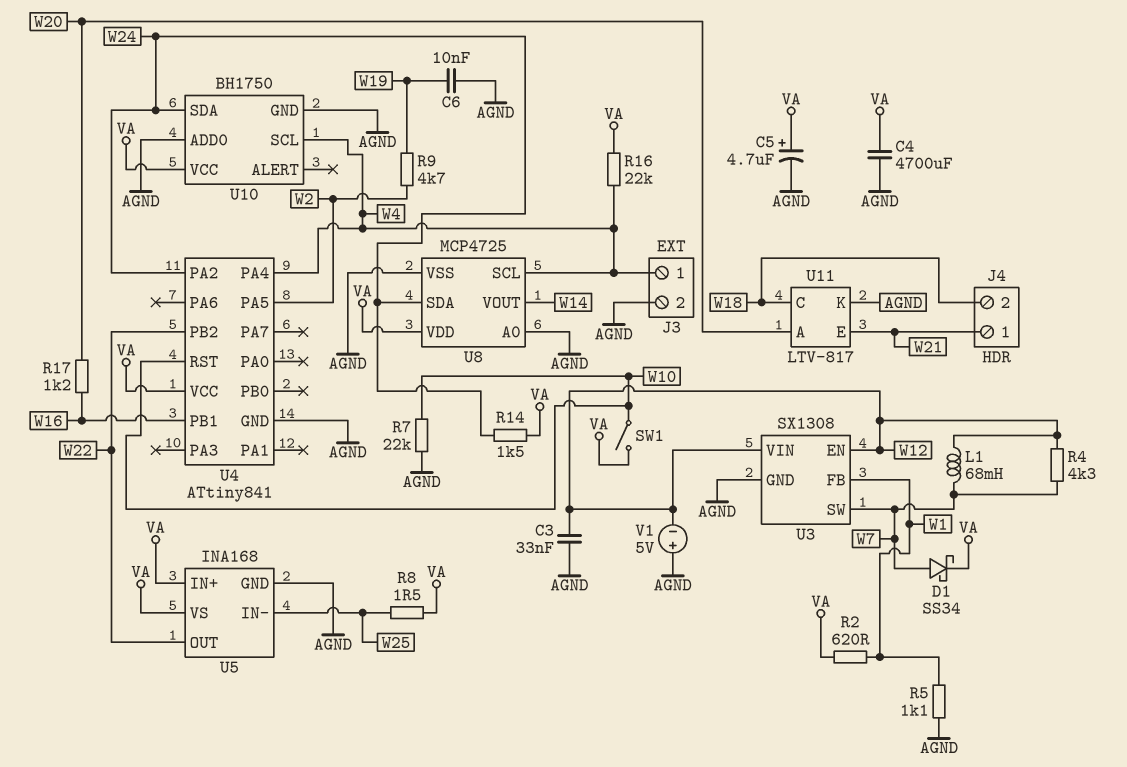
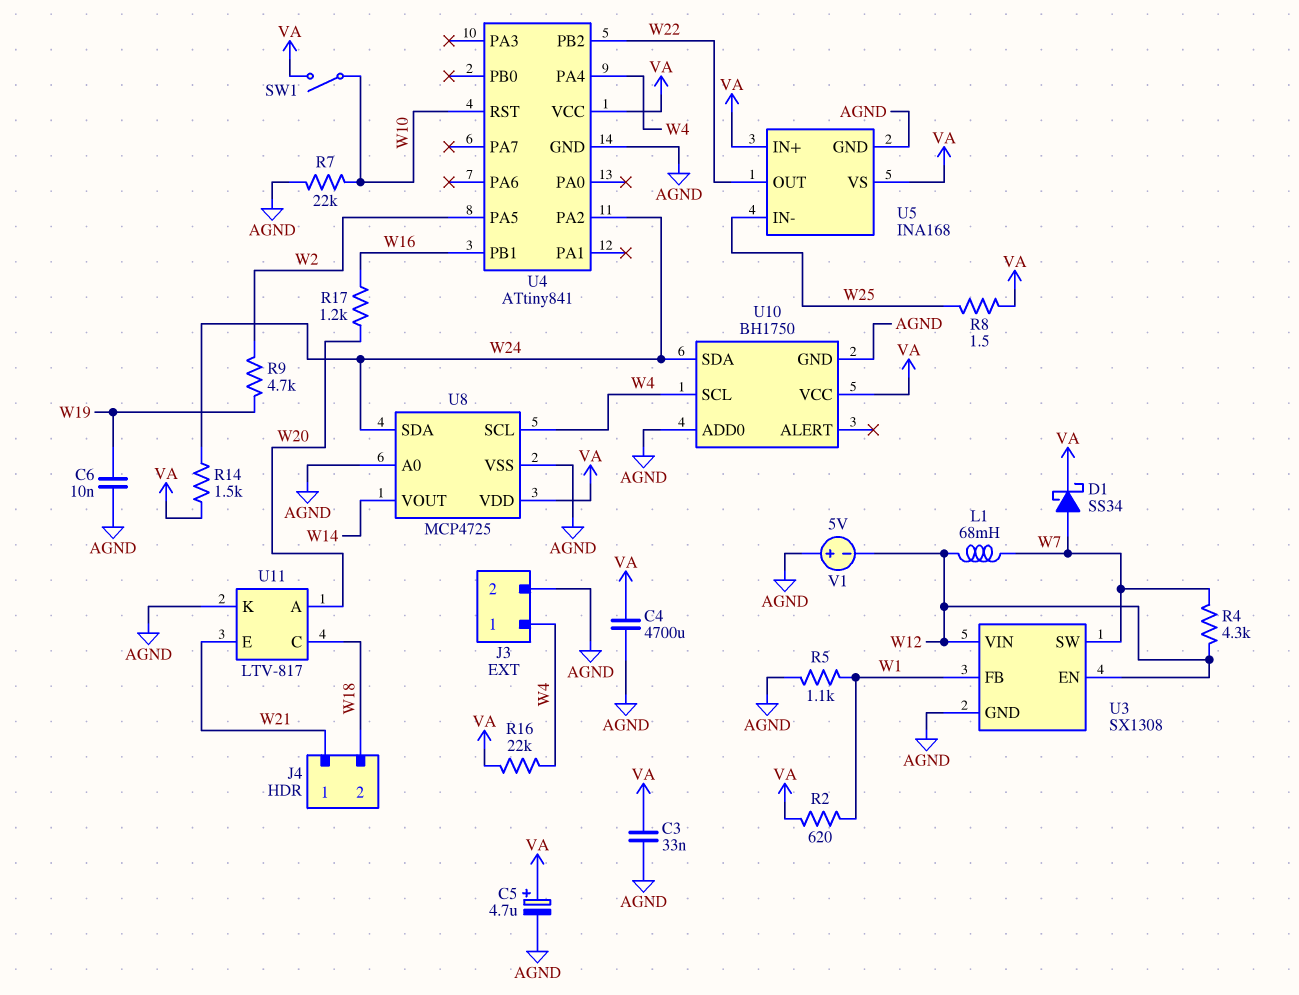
C3: 33nF (AGND, W12) -> 33nF (AGND, VA)

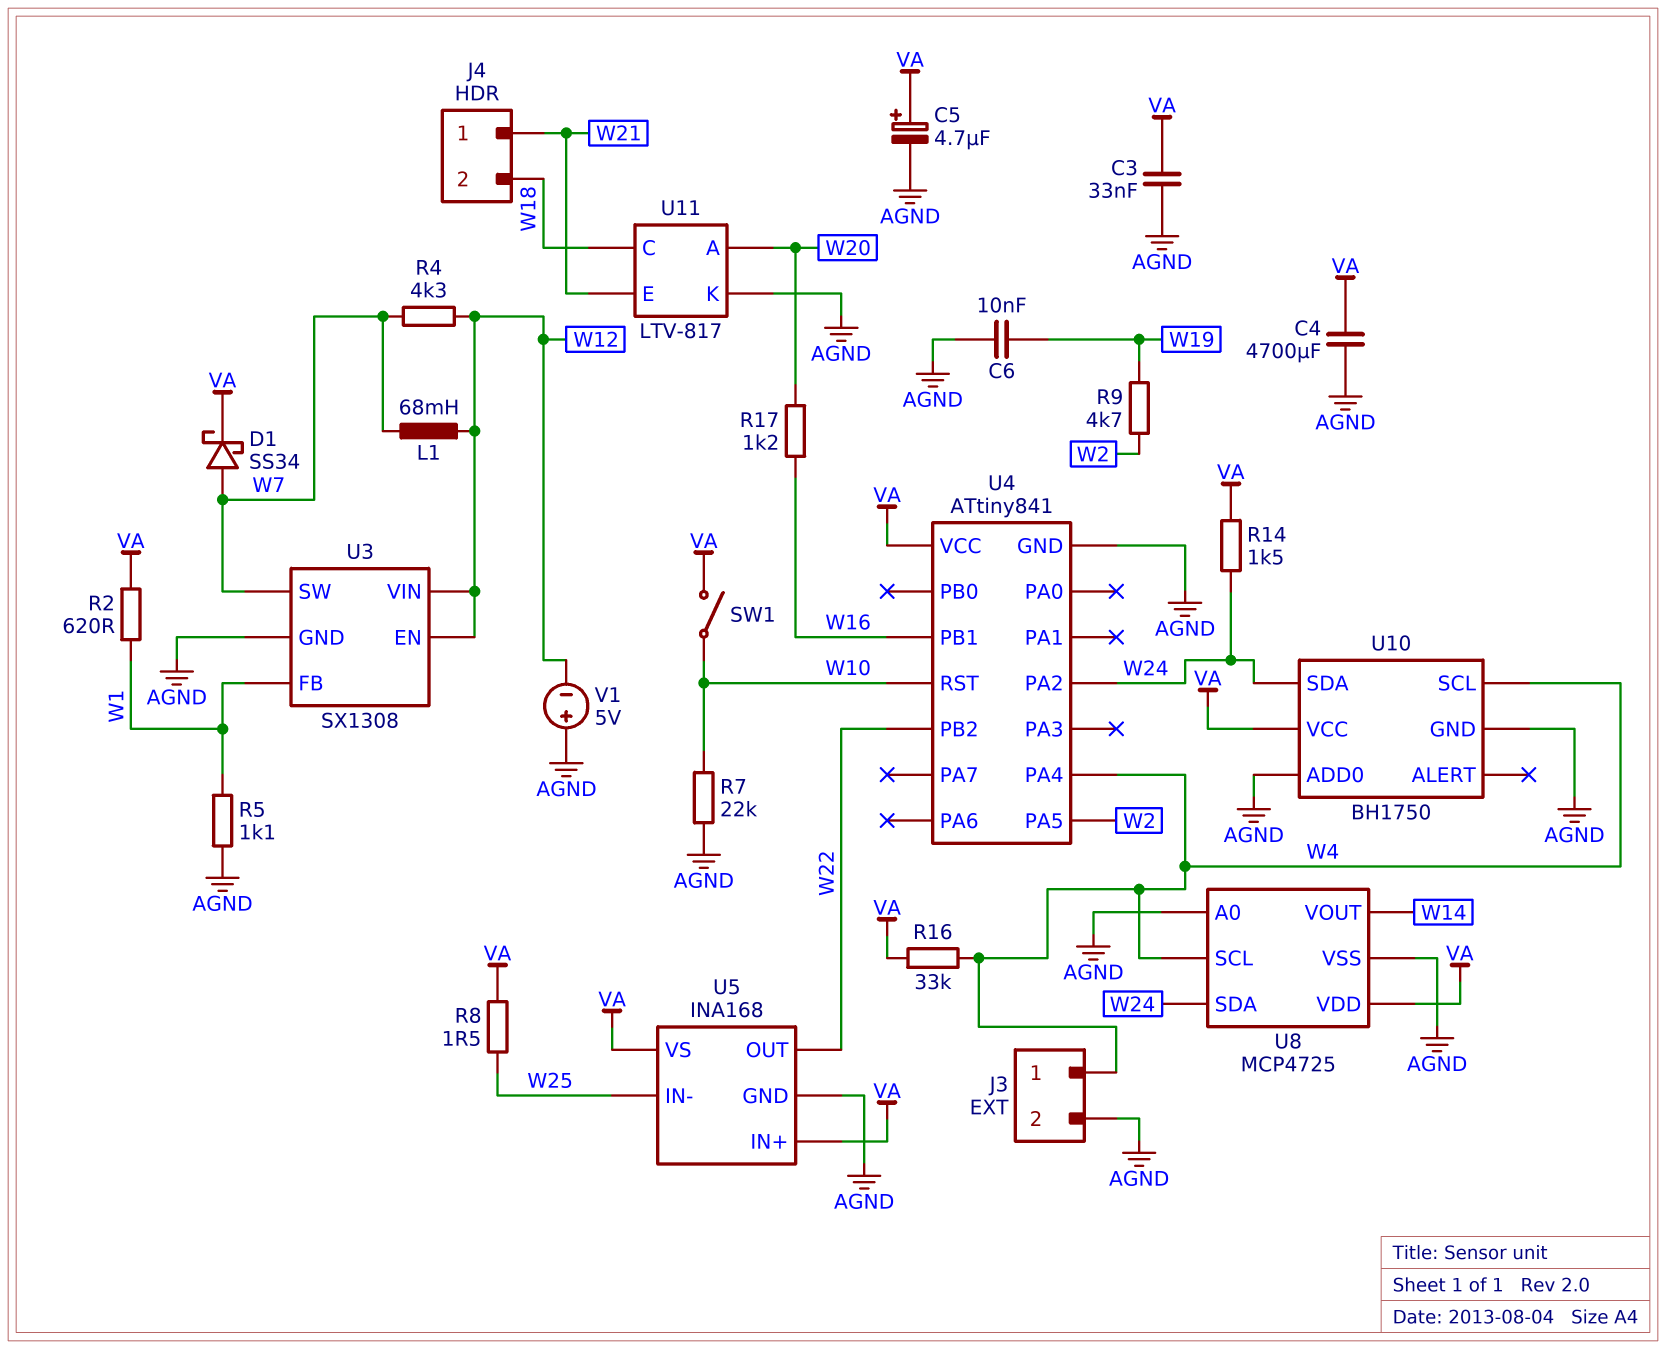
R16: 22k (VA, W4) -> 33k (VA, W4)

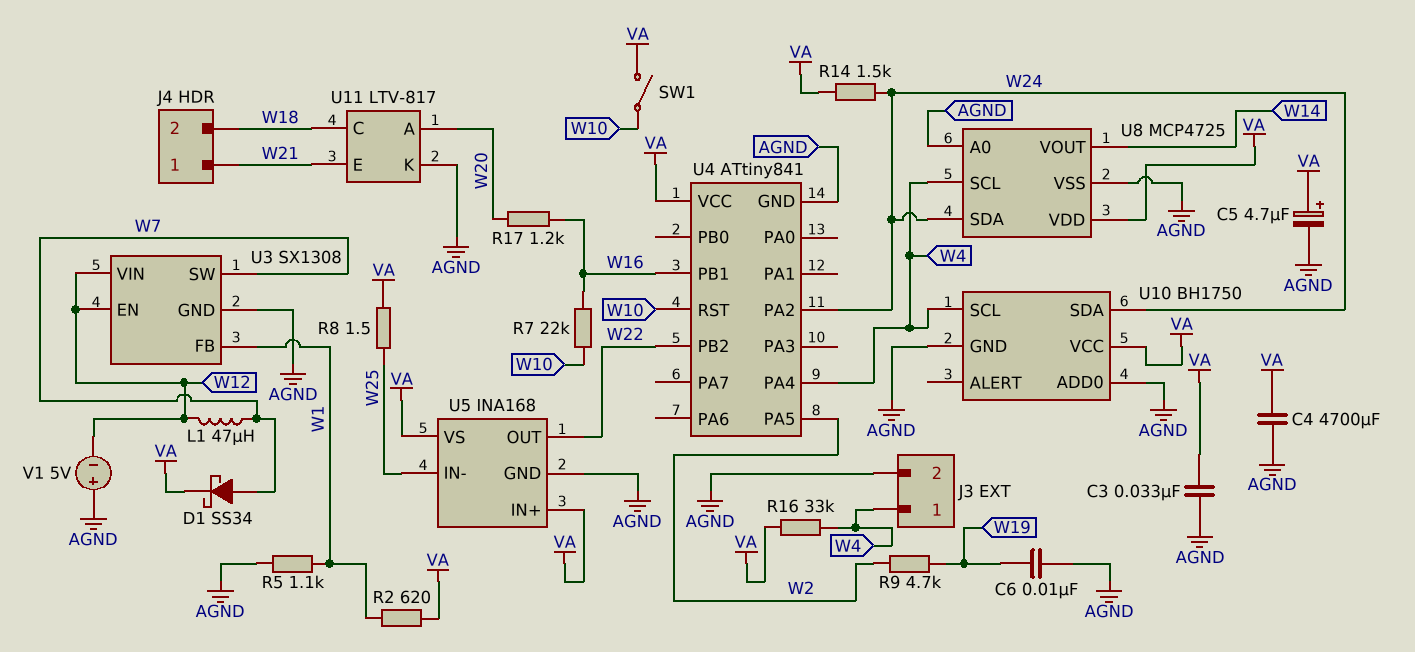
L1: 68mH (W7, W12) -> 47uH (W7, W12)
R4: 4.3k (W7, W12) -> none
R7: 22k (AGND, W10) -> 22k (W10, W16)

